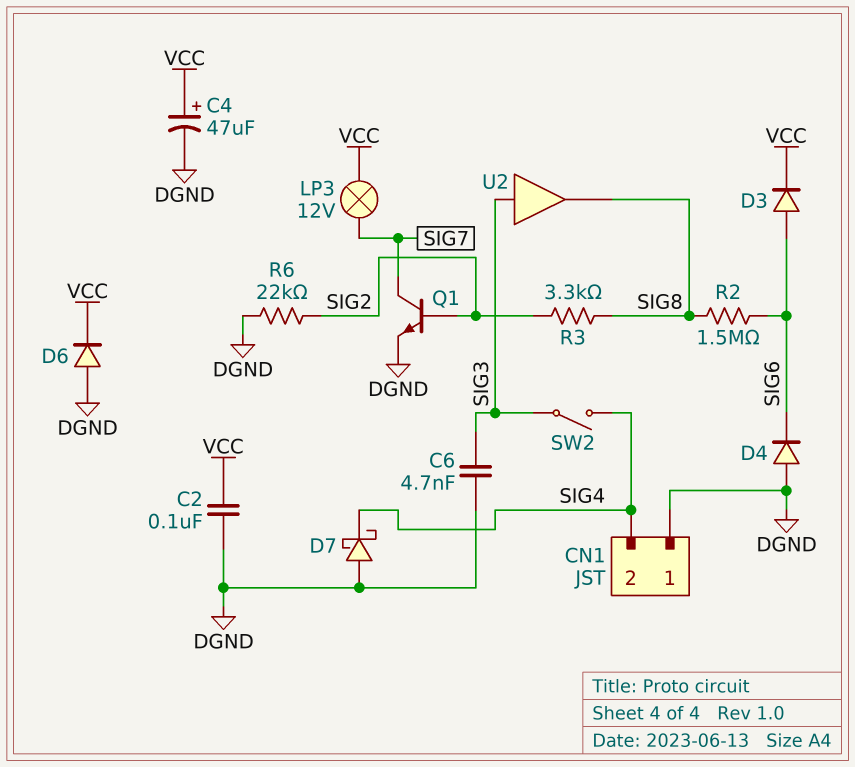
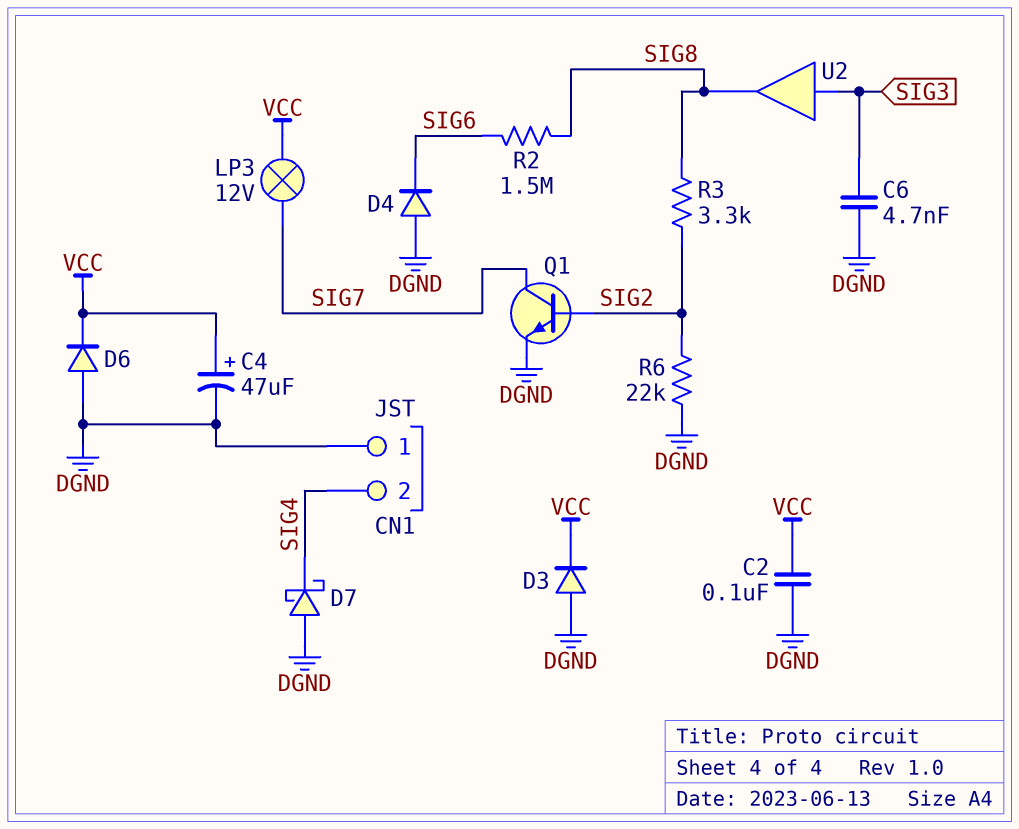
D3: diode (A SIG6, K VCC) -> diode (A DGND, K VCC)
SW2: switch (SIG3, SIG4) -> none

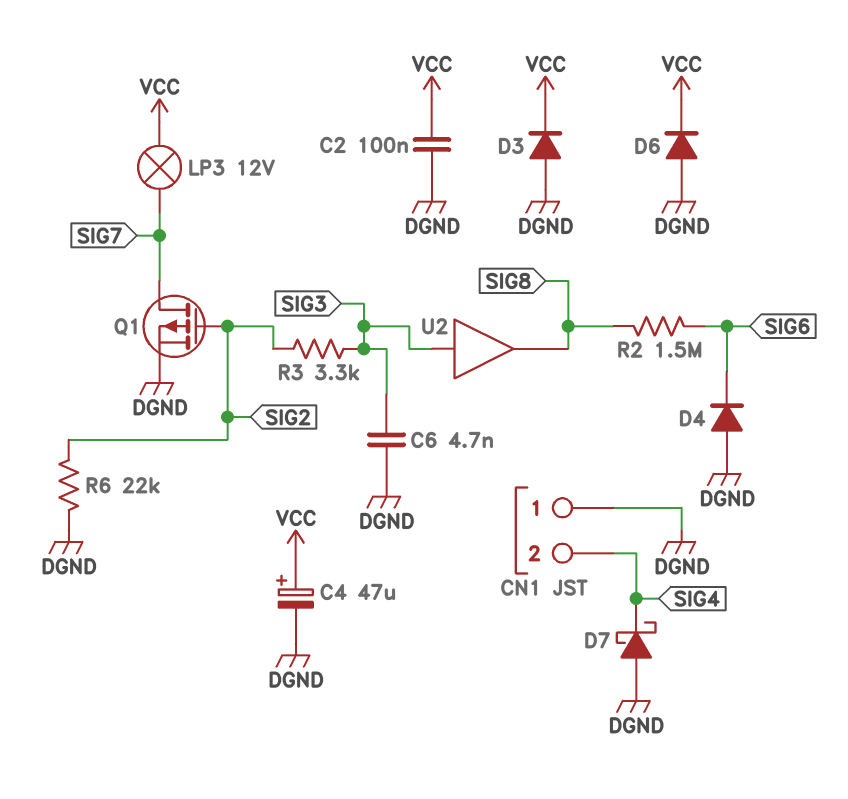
Q1: NPN (B SIG2, C SIG7, E DGND) -> PMOS (G SIG2, D SIG7, S DGND)
R3: 3.3k (SIG2, SIG8) -> 3.3k (SIG2, SIG3)

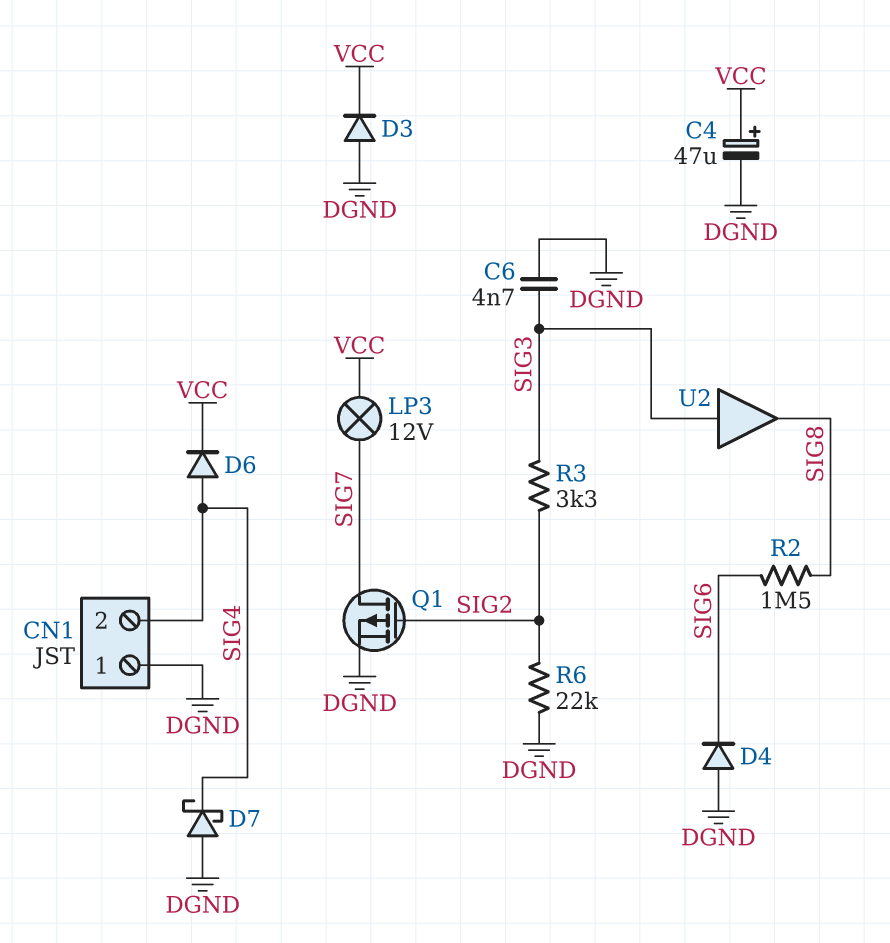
C2: 100nF (DGND, VCC) -> none
D6: diode (A DGND, K VCC) -> diode (A SIG4, K VCC)

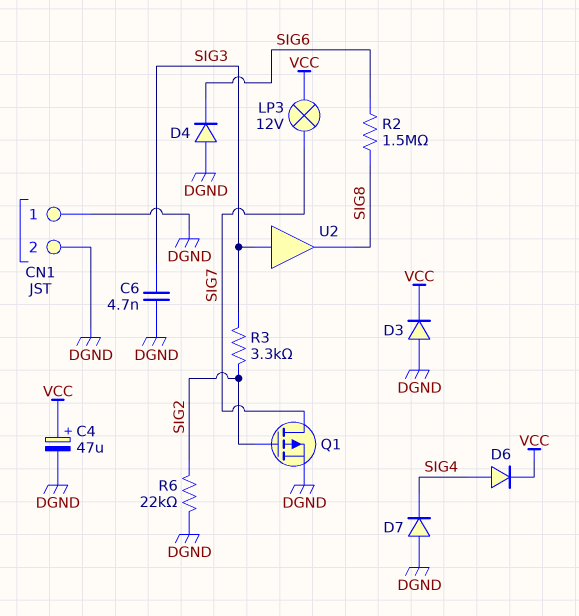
CN1 pin 2: SIG4 -> DGND
D7: schottky (A DGND, K SIG4) -> diode (A DGND, K SIG4)

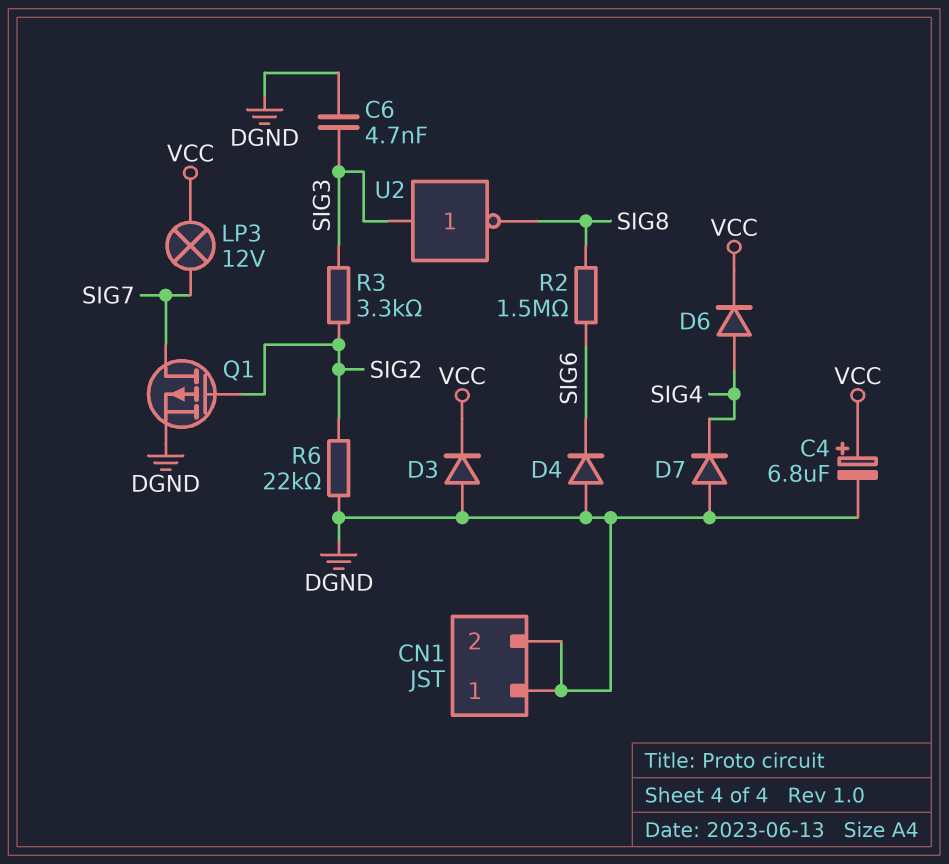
C4: 47uF (plus VCC, minus DGND) -> 6.8uF (plus VCC, minus DGND)
U2: buffer (in SIG3, out SIG8) -> NOT (in SIG3, out SIG8)

